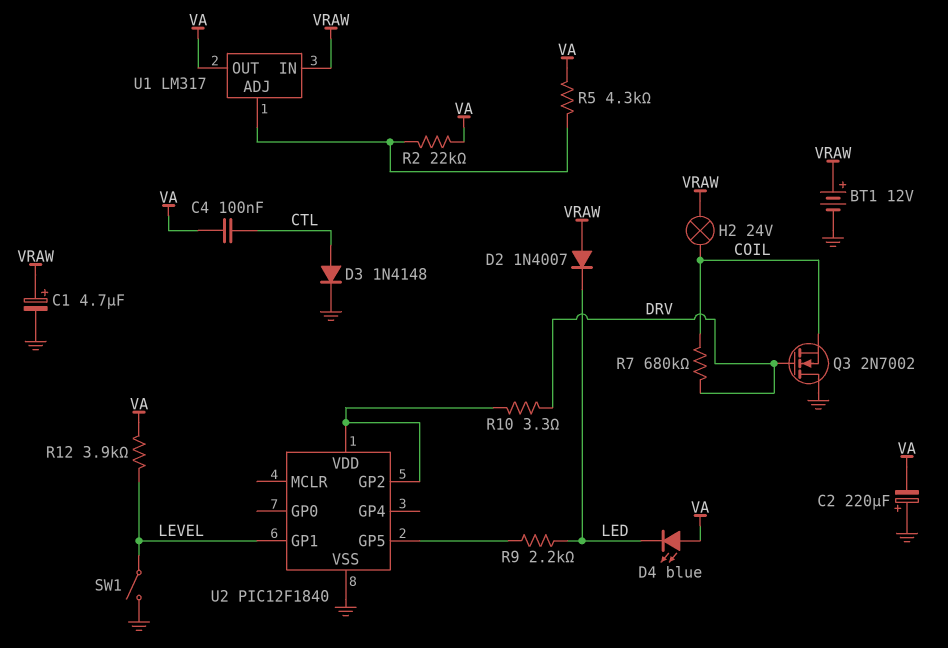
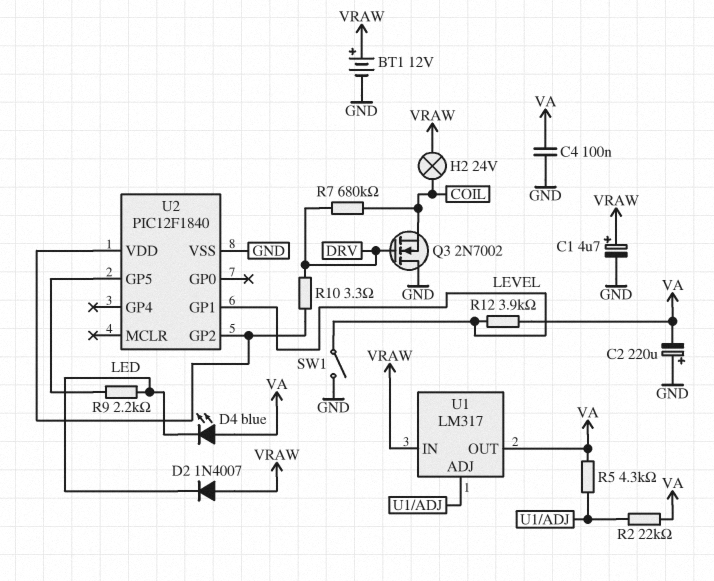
C4: 100nF (CTL, VA) -> 100nF (GND, VA)
D3: diode 1N4148 (A CTL, K GND) -> none

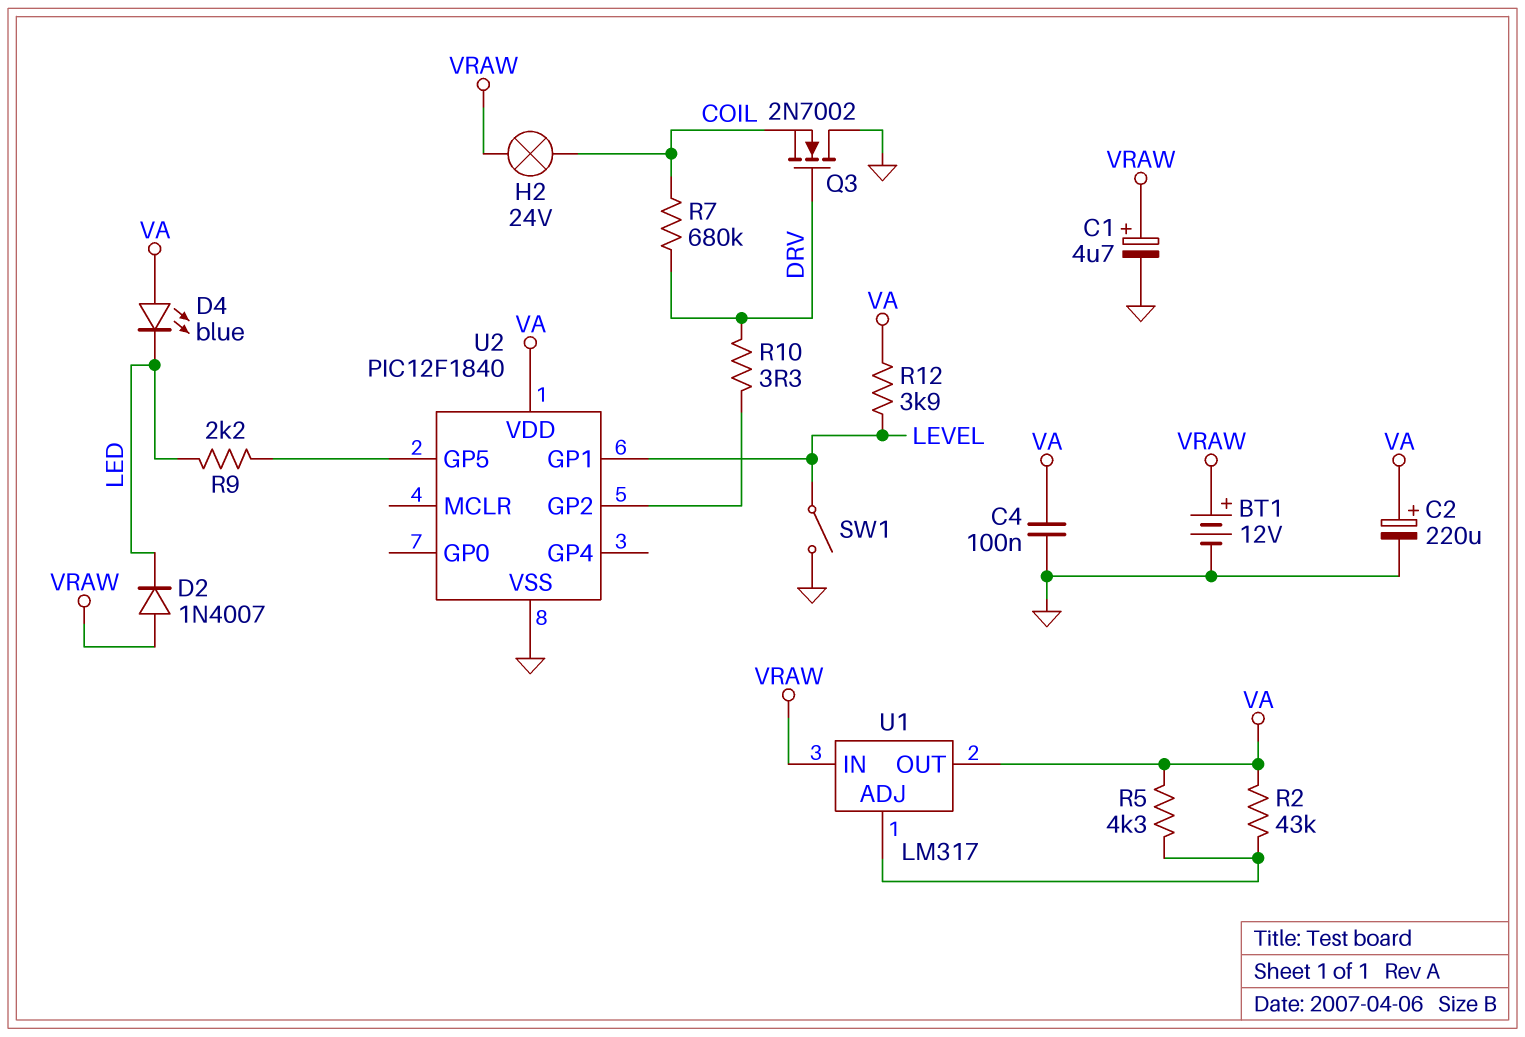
C2: 220uF (plus GND, minus VA) -> 220uF (plus VA, minus GND)
R2: 22k (U1/ADJ, VA) -> 43k (U1/ADJ, VA)
U2 pin VDD: U2/GP2 -> VA

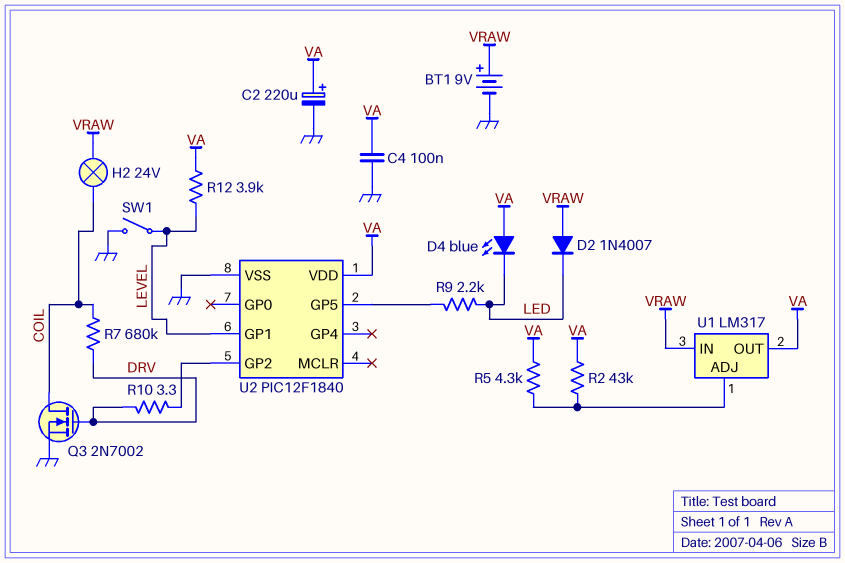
BT1: 12V (plus VRAW, minus GND) -> 9V (plus VRAW, minus GND)
C1: 4.7uF (plus VRAW, minus GND) -> none
Q3: NMOS 2N7002 (G DRV, D GND, S COIL) -> NMOS 2N7002 (G DRV, D COIL, S GND)

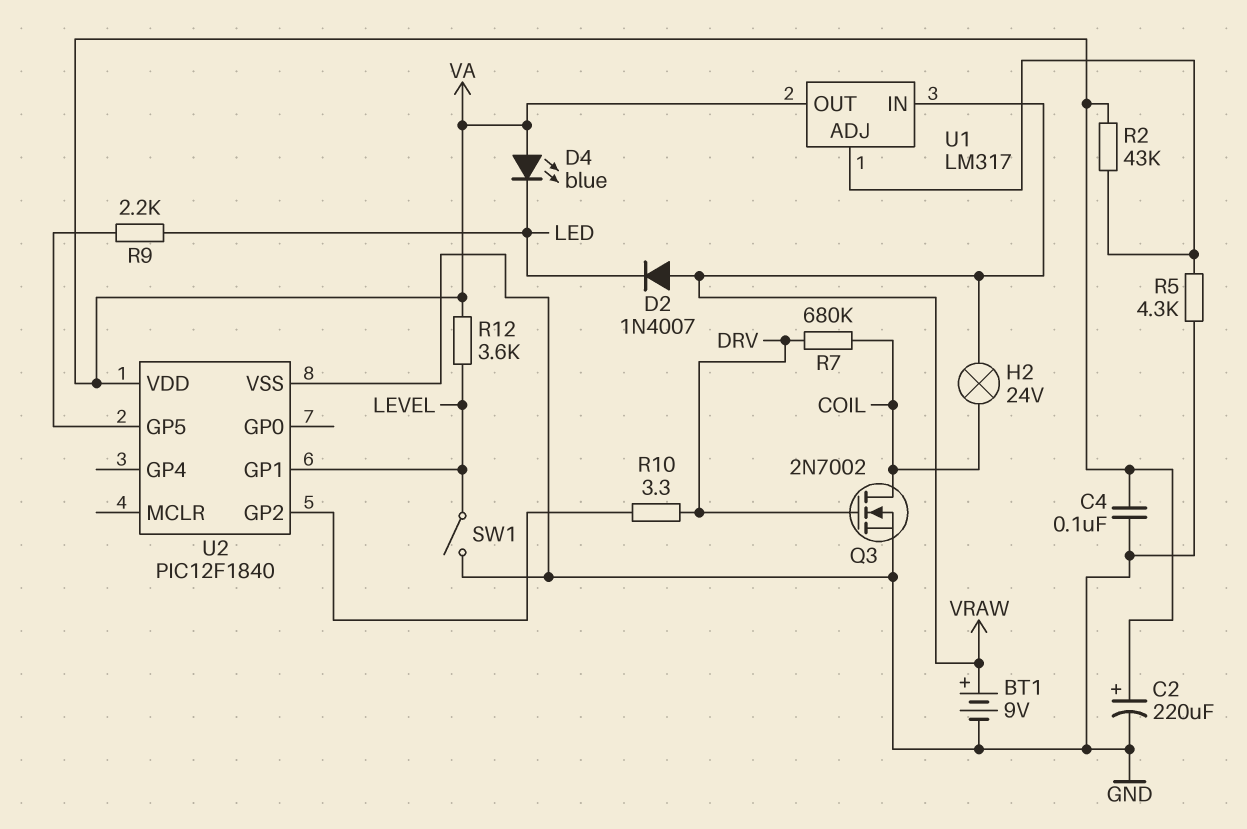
R5: 4.3k (U1/ADJ, VA) -> 4.3k (GND, U1/ADJ)
R12: 3.9k (LEVEL, VA) -> 3.6k (LEVEL, VA)

